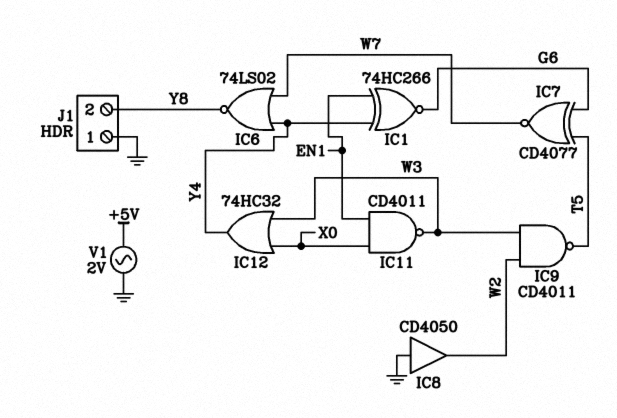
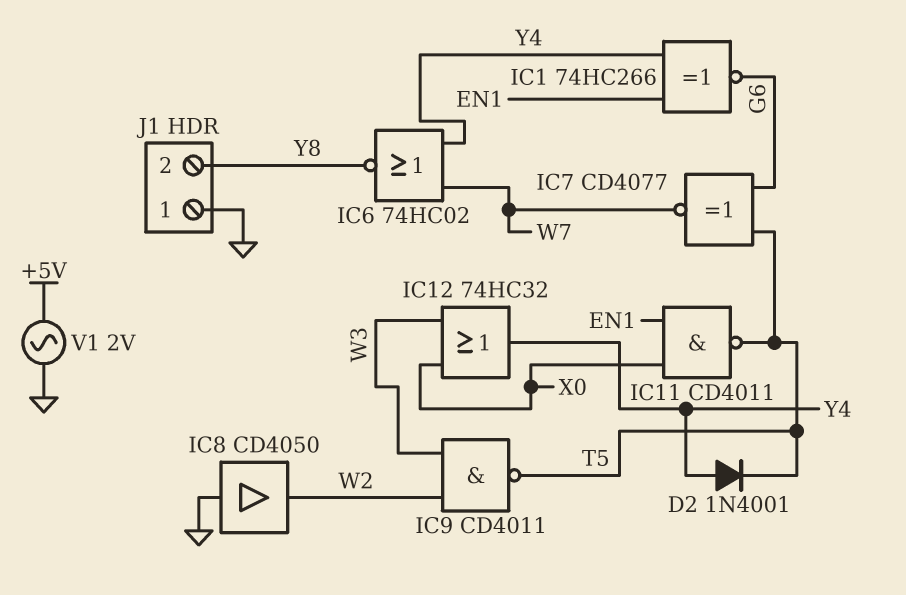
D2: none -> diode 1N4001 (A Y4, K T5)
IC6: NOR 74LS02 (in W7, in Y4, out Y8) -> NOR 74HC02 (in W7, in Y4, out Y8)
IC11: NAND CD4011 (in EN1, in X0, out W3) -> NAND CD4011 (in EN1, in X0, out T5)

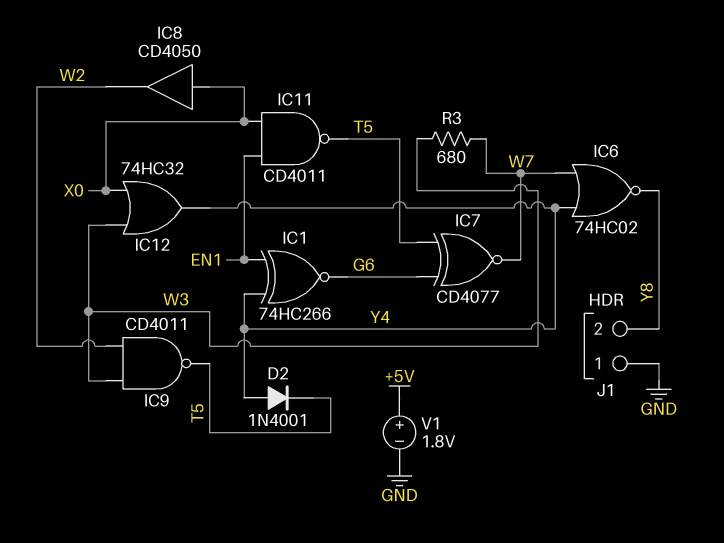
IC8: buffer CD4050 (in GND, out W2) -> buffer CD4050 (in X0, out W2)
R3: none -> 680 (W3, W7)
V1: AC 2V (+5V, GND) -> 1.8V (plus +5V, minus GND)

